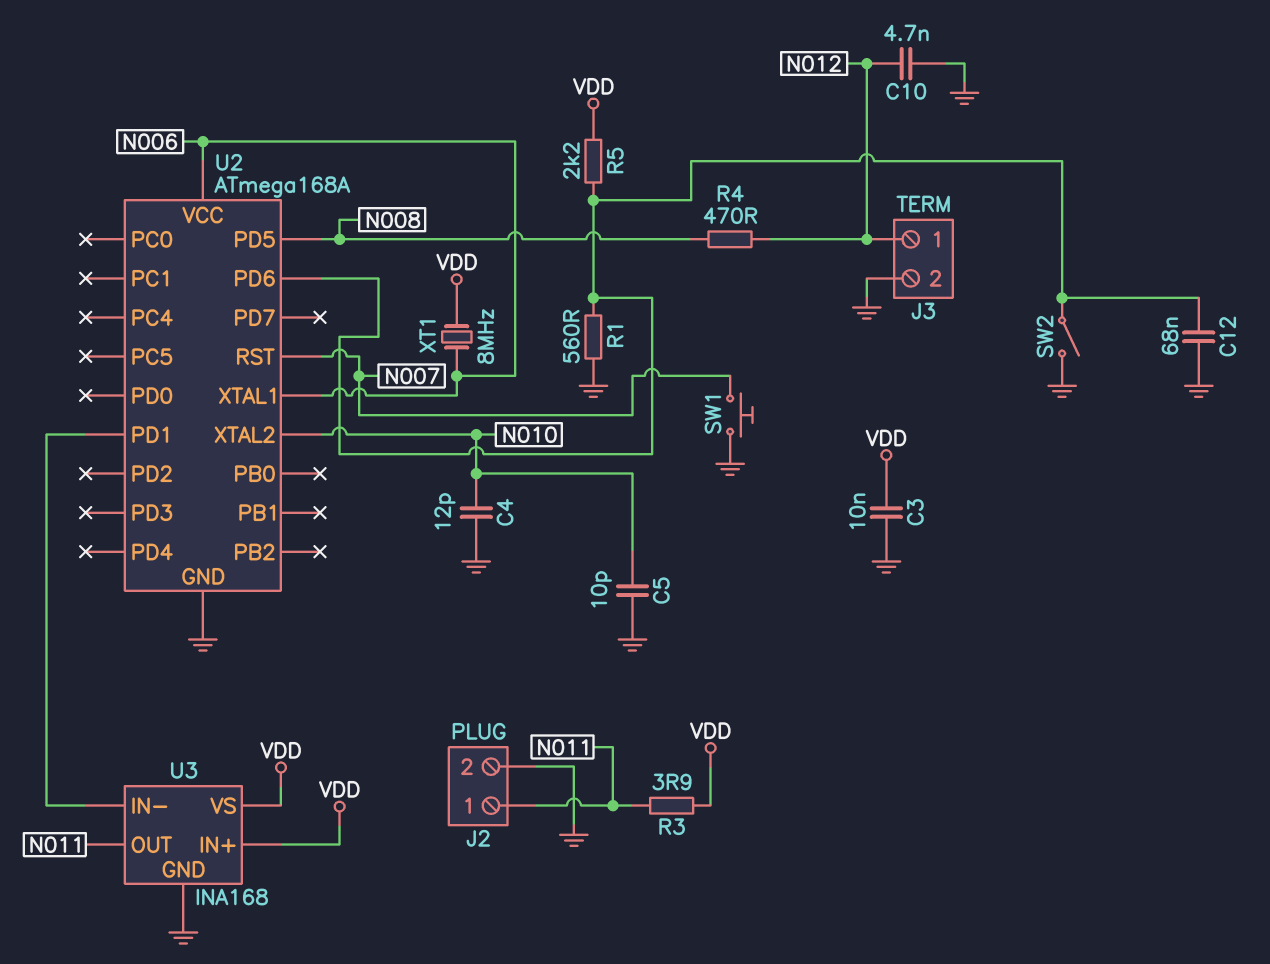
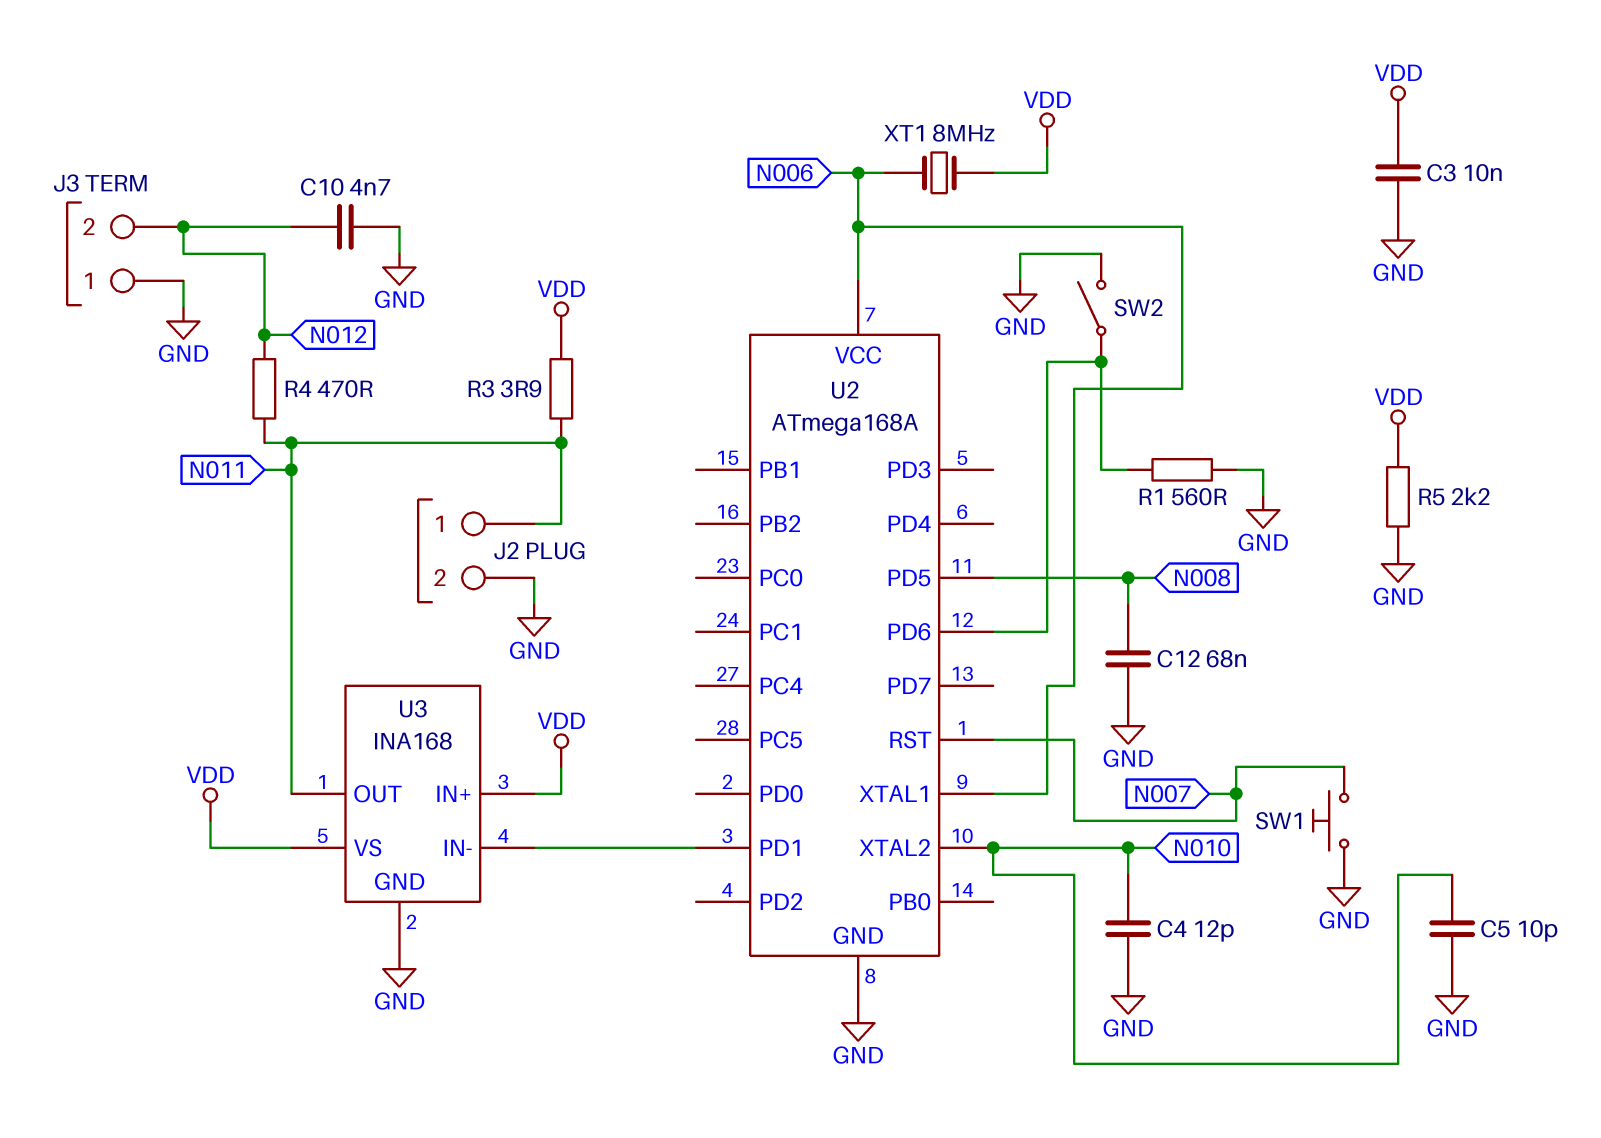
C12: 68nF (GND, U2/PD6) -> 68nF (GND, N008)
J3 pin 1: N012 -> GND
J3 pin 2: GND -> N012
R4: 470 (N008, N012) -> 470 (N011, N012)
R5: 2.2k (U2/PD6, VDD) -> 2.2k (GND, VDD)

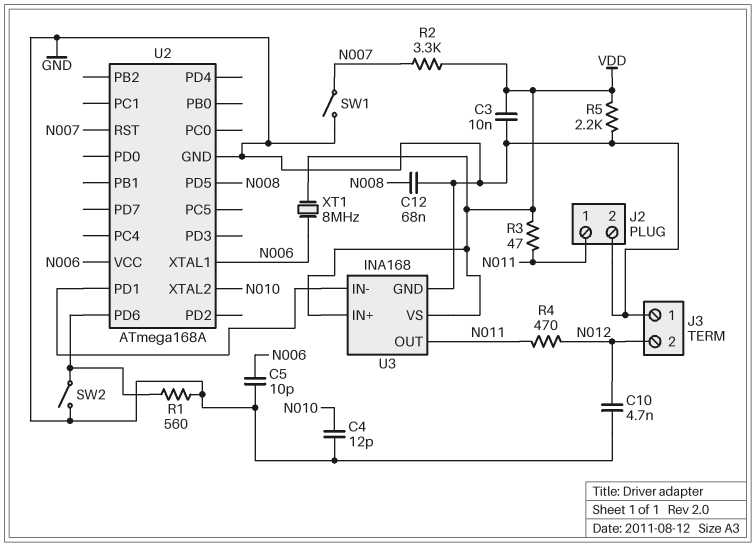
C5: 10pF (GND, N010) -> 10pF (GND, N006)
R2: none -> 3.3k (N007, VDD)
R3: 3.9 (N011, VDD) -> 47 (N011, VDD)
SW1: button (GND, N007) -> switch (GND, N007)

